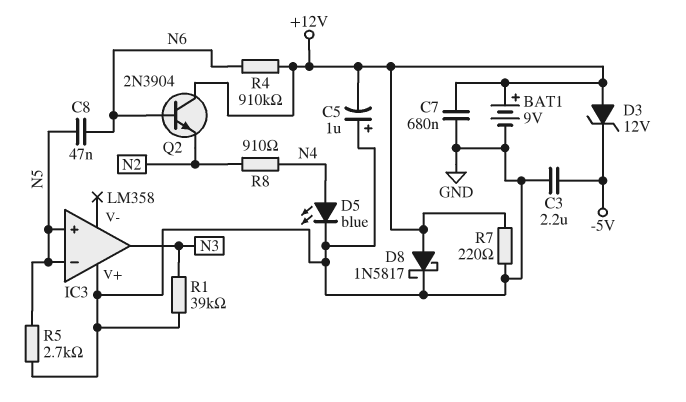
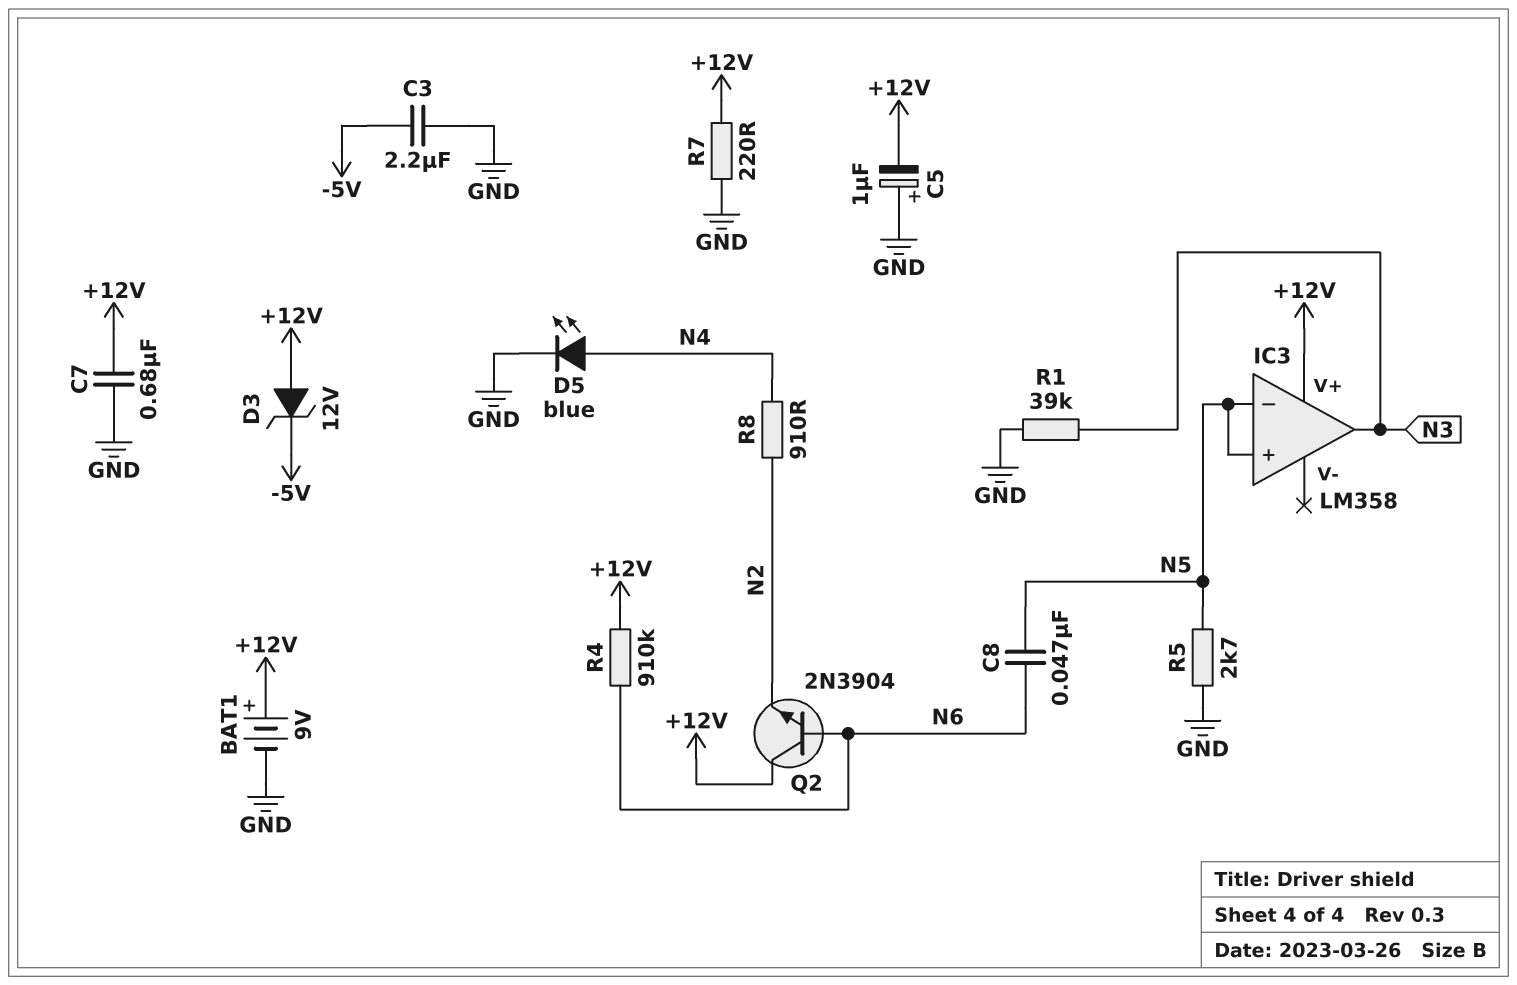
D8: schottky 1N5817 (A +12V, K GND) -> none
IC3 pin V+: GND -> +12V

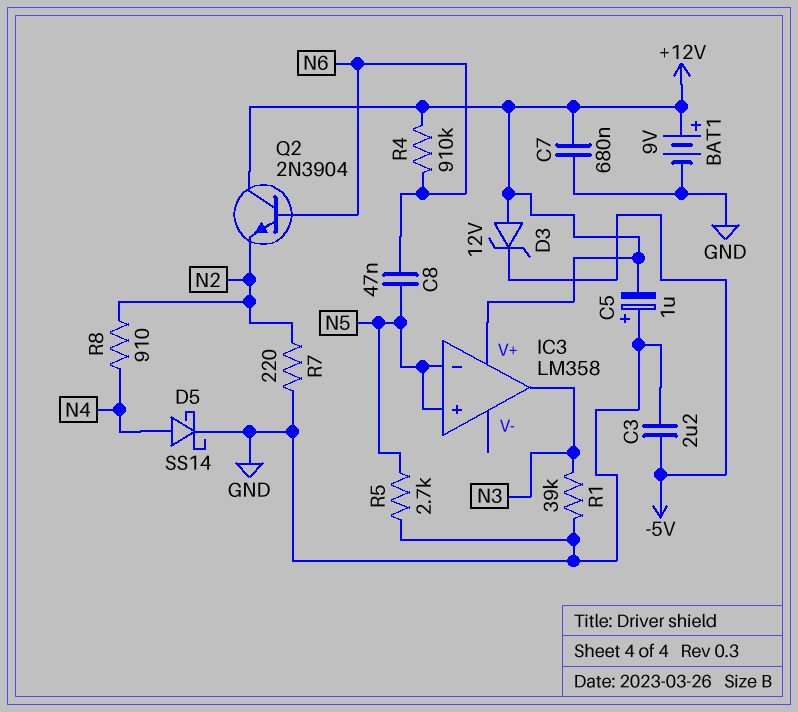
D5: LED blue (A N4, K GND) -> schottky SS14 (A N4, K GND)
R7: 220 (+12V, GND) -> 220 (GND, N2)

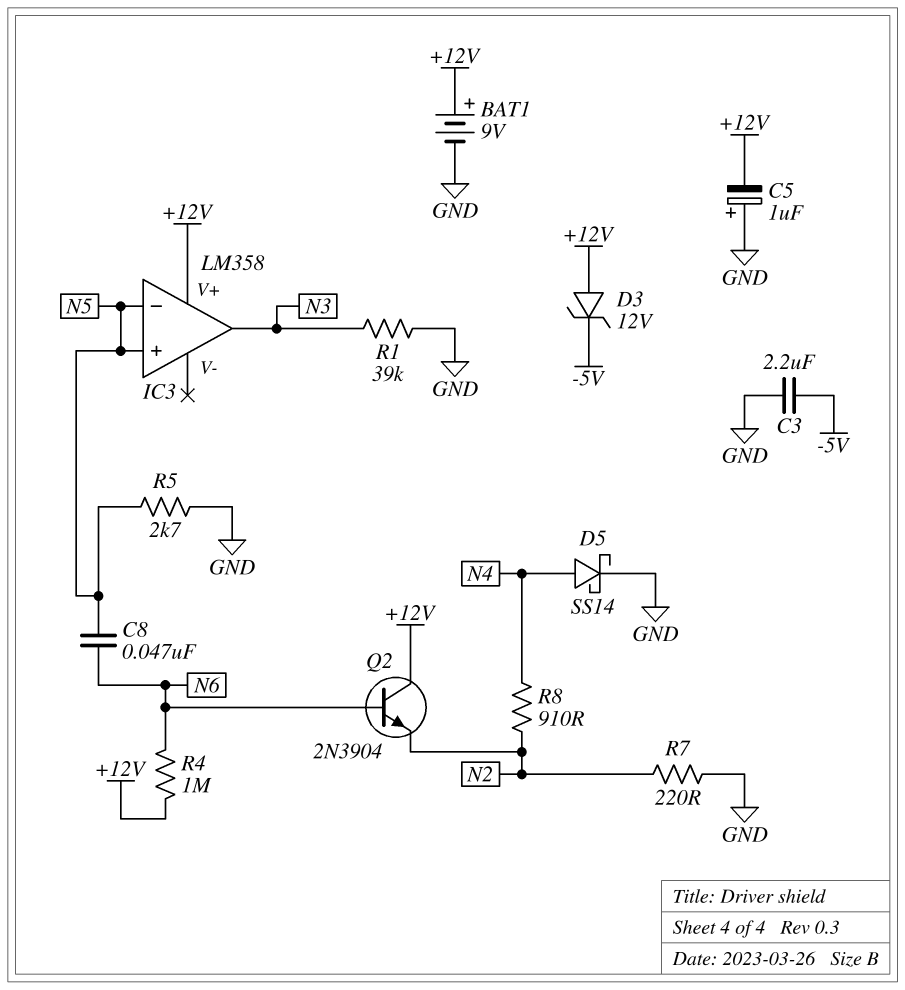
C7: 680nF (+12V, GND) -> none
R4: 910k (+12V, N6) -> 1M (+12V, N6)

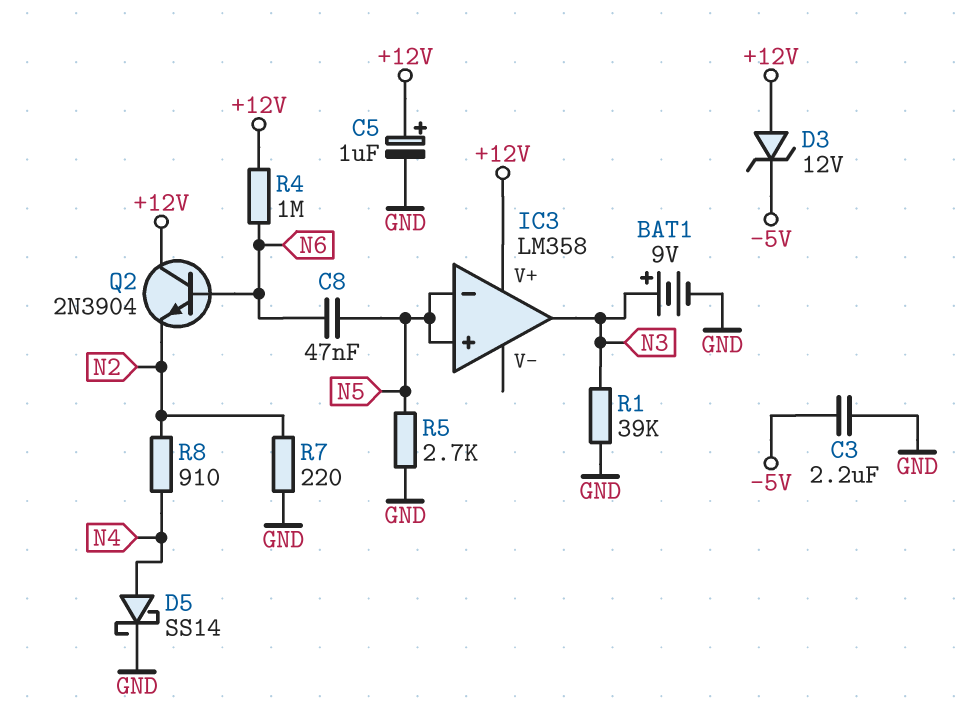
BAT1: 9V (plus +12V, minus GND) -> 9V (plus N3, minus GND)
C5: 1uF (plus GND, minus +12V) -> 1uF (plus +12V, minus GND)

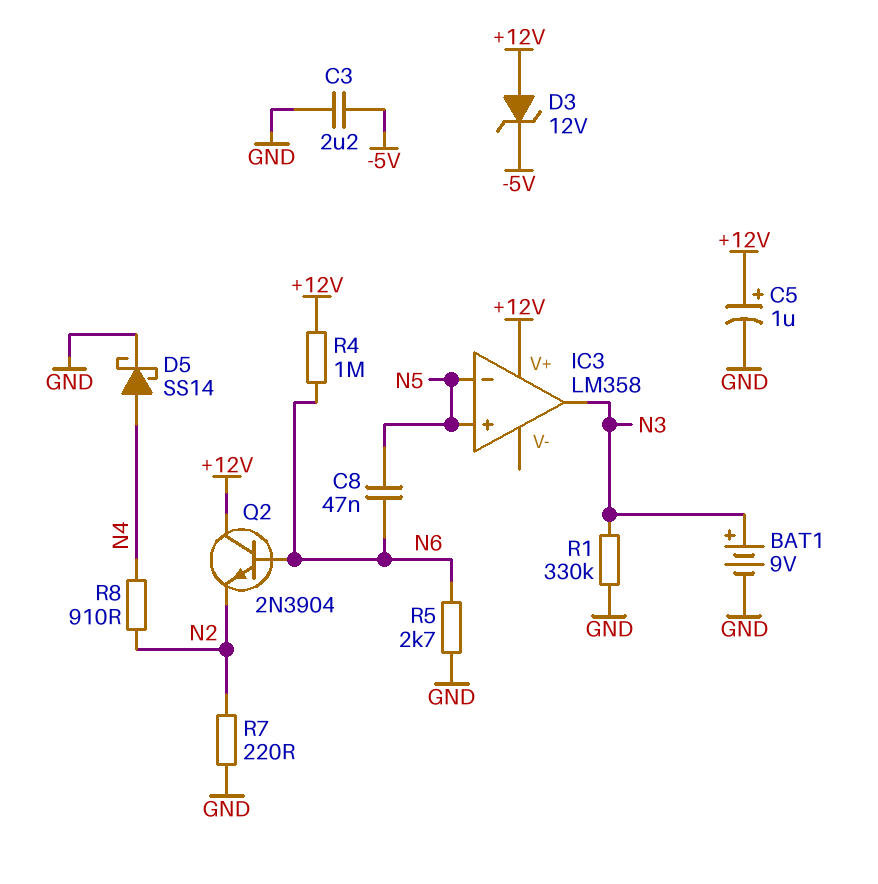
R1: 39k (GND, N3) -> 330k (GND, N3)
R5: 2.7k (GND, N5) -> 2.7k (GND, N6)

